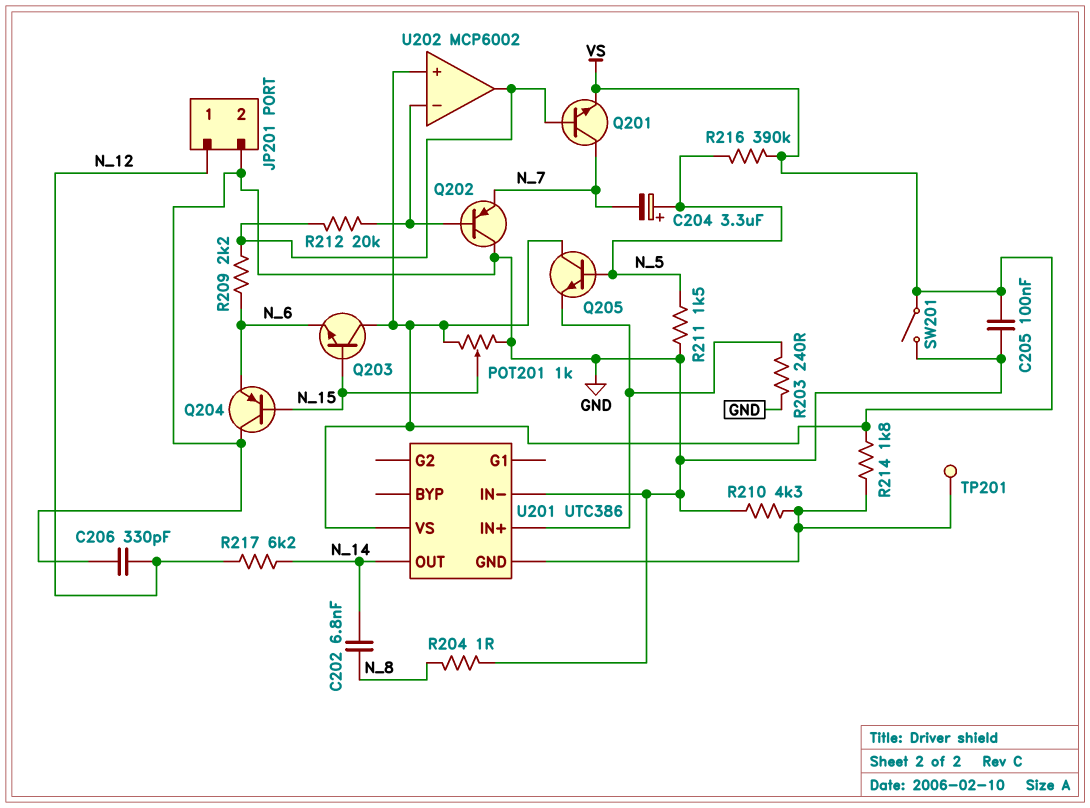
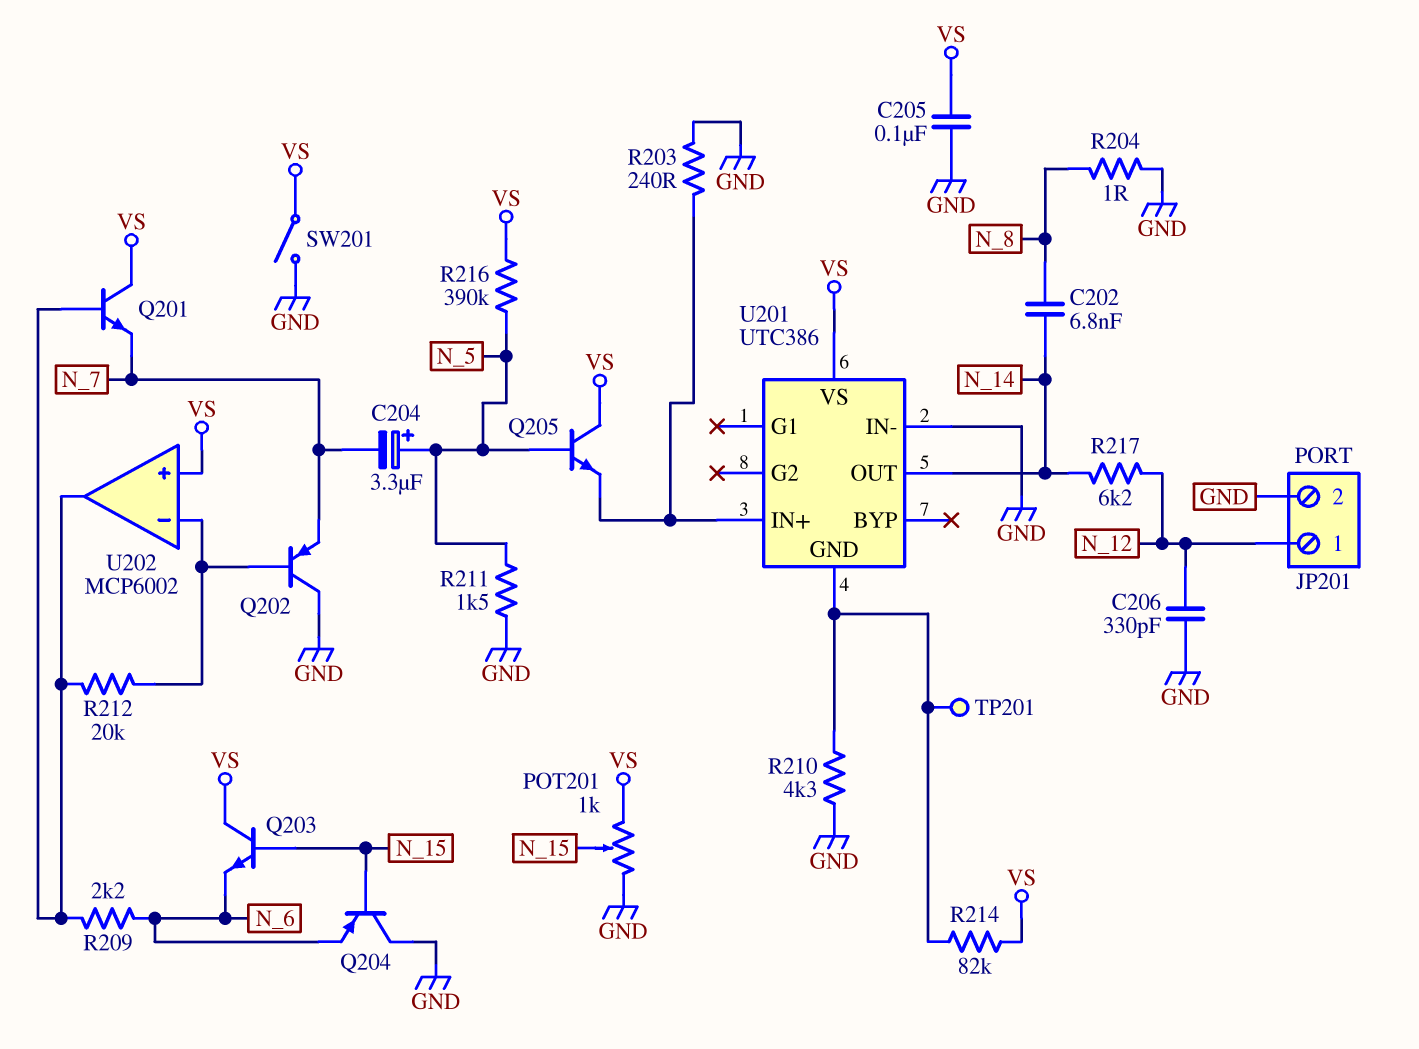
Q201: NPN (B U202/out, C N_7, E VS) -> NPN (B U202/out, C VS, E N_7)
R214: 1.8k (U201/GND, VS) -> 82k (U201/GND, VS)

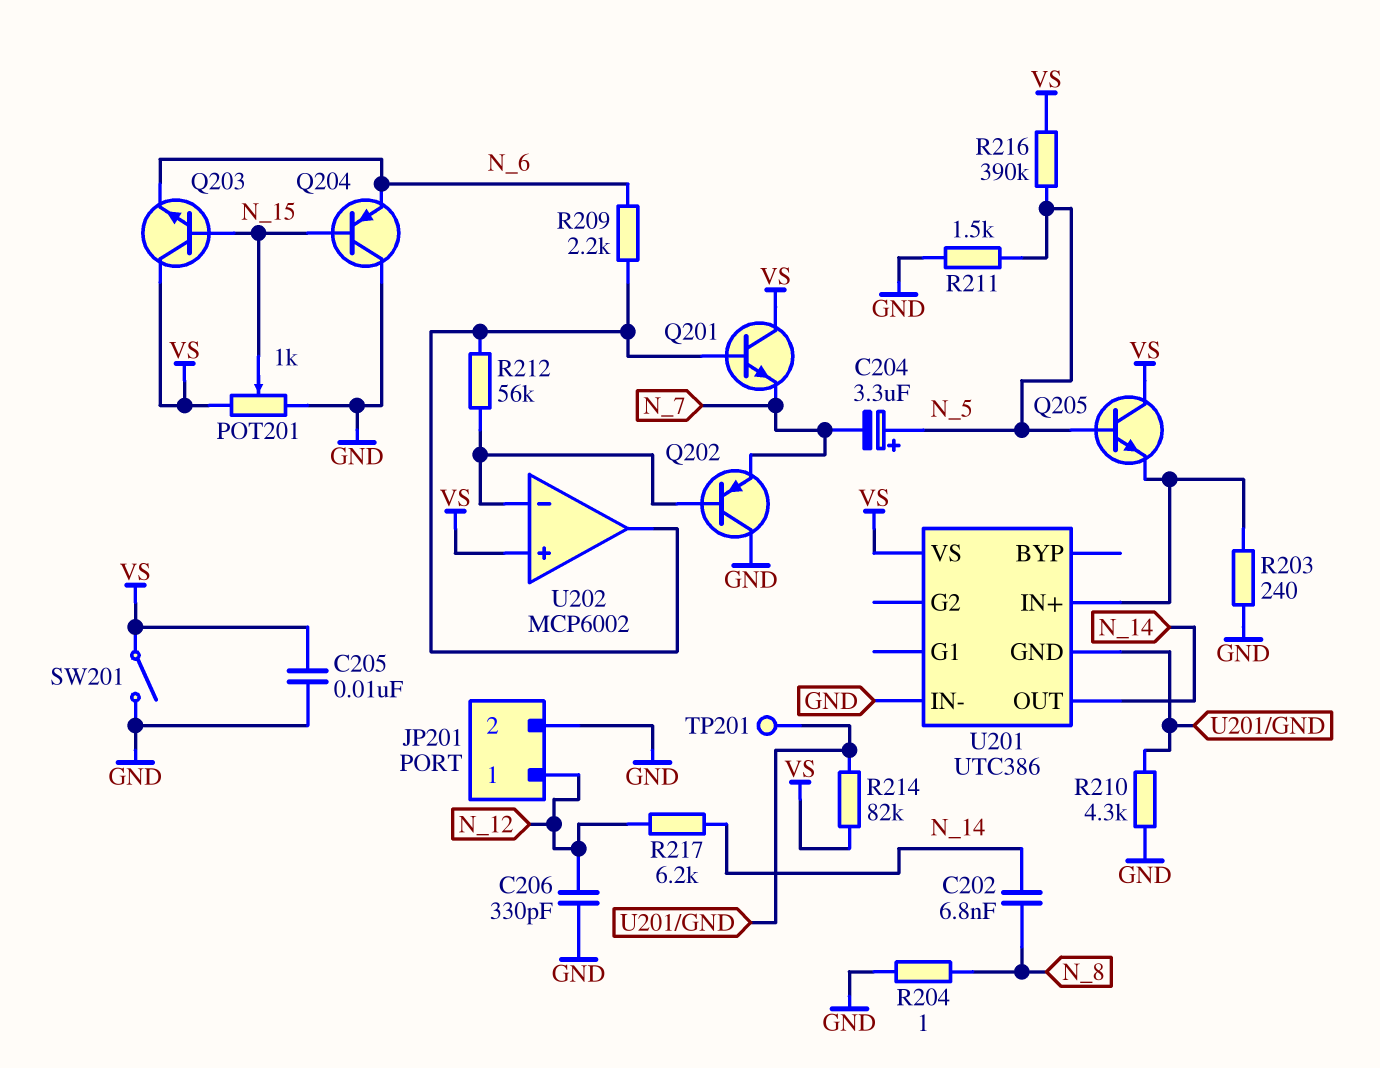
C205: 100nF (GND, VS) -> 10nF (GND, VS)
R212: 20k (U202/in-, U202/out) -> 56k (U202/in-, U202/out)

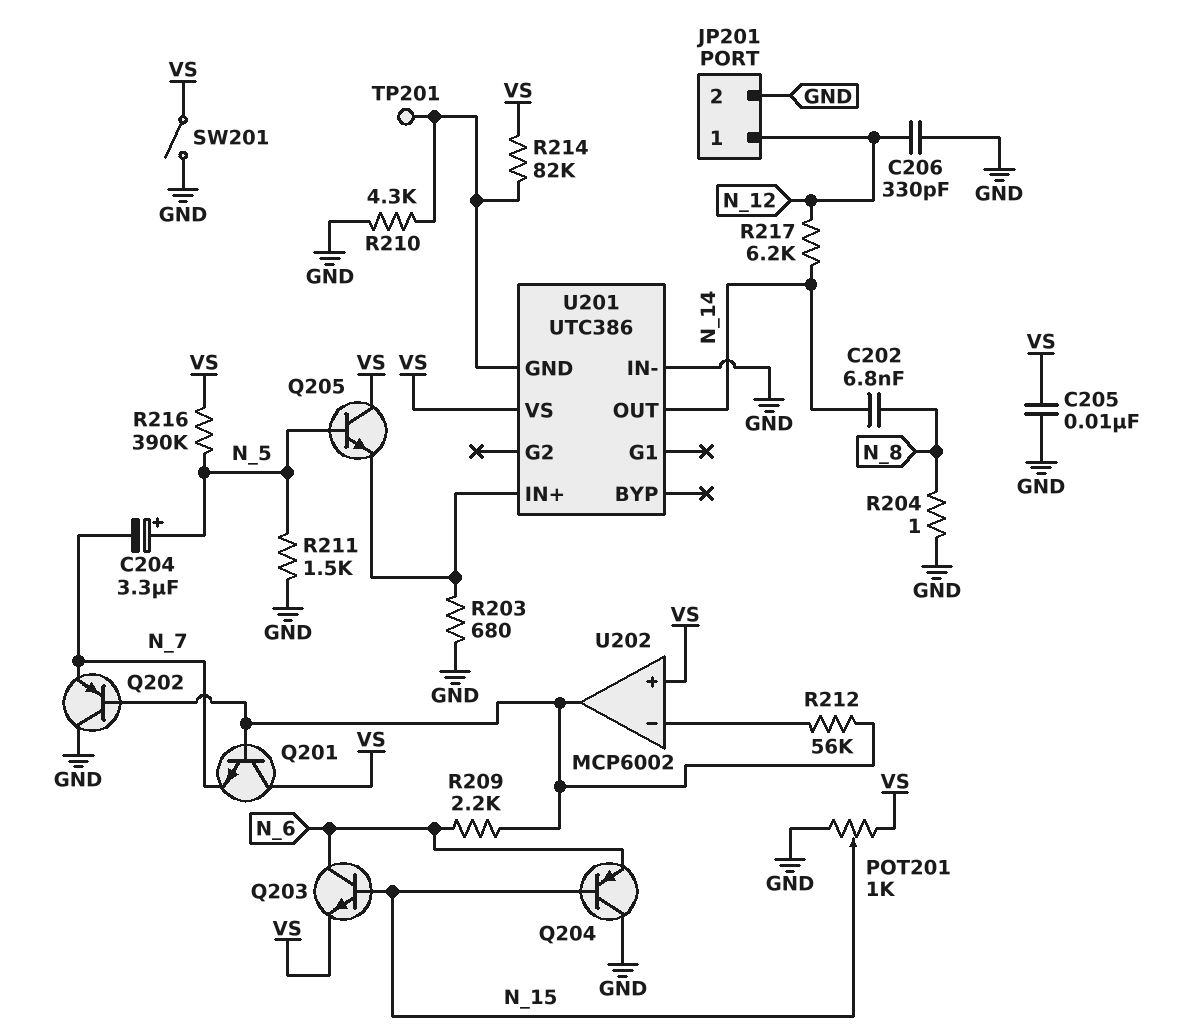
Q202: PNP (B U202/in-, C GND, E N_7) -> PNP (B U202/out, C GND, E N_7)
Q203: NPN (B N_15, C VS, E N_6) -> NPN (B N_15, C N_6, E VS)
R203: 240 (GND, U201/IN+) -> 680 (GND, U201/IN+)

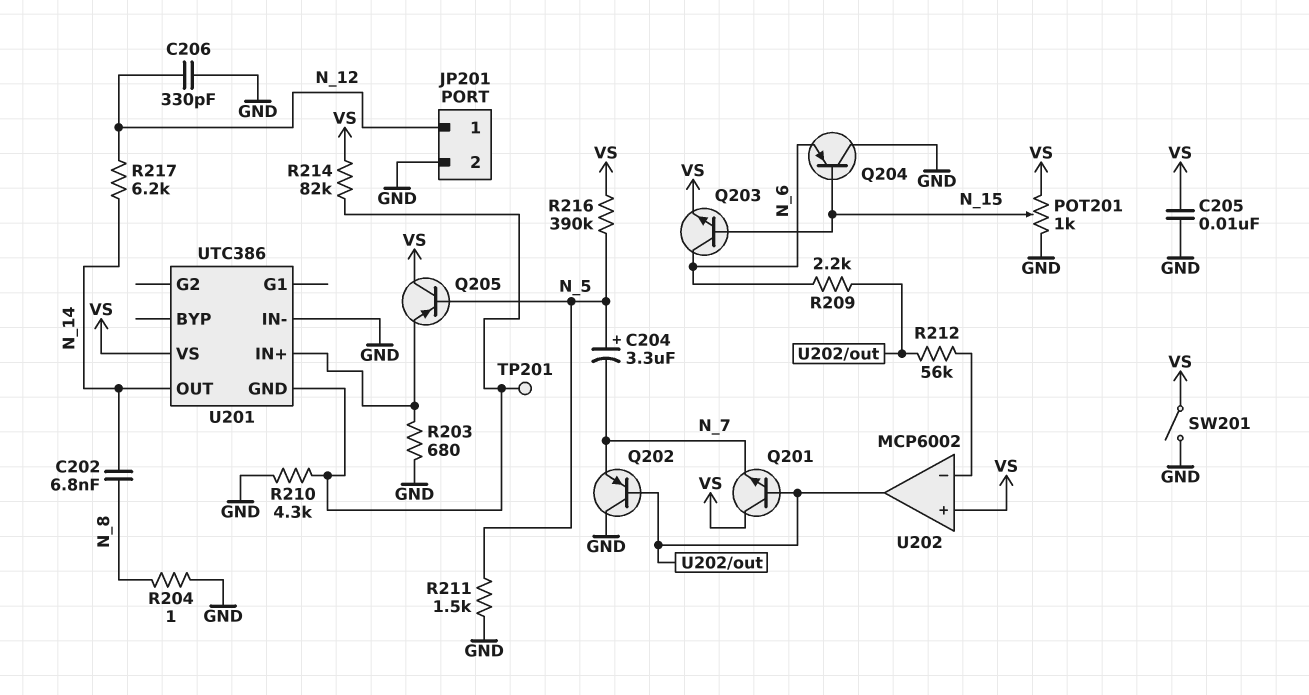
Q205: NPN (B N_5, C VS, E U201/IN+) -> PNP (B N_5, C VS, E U201/IN+)

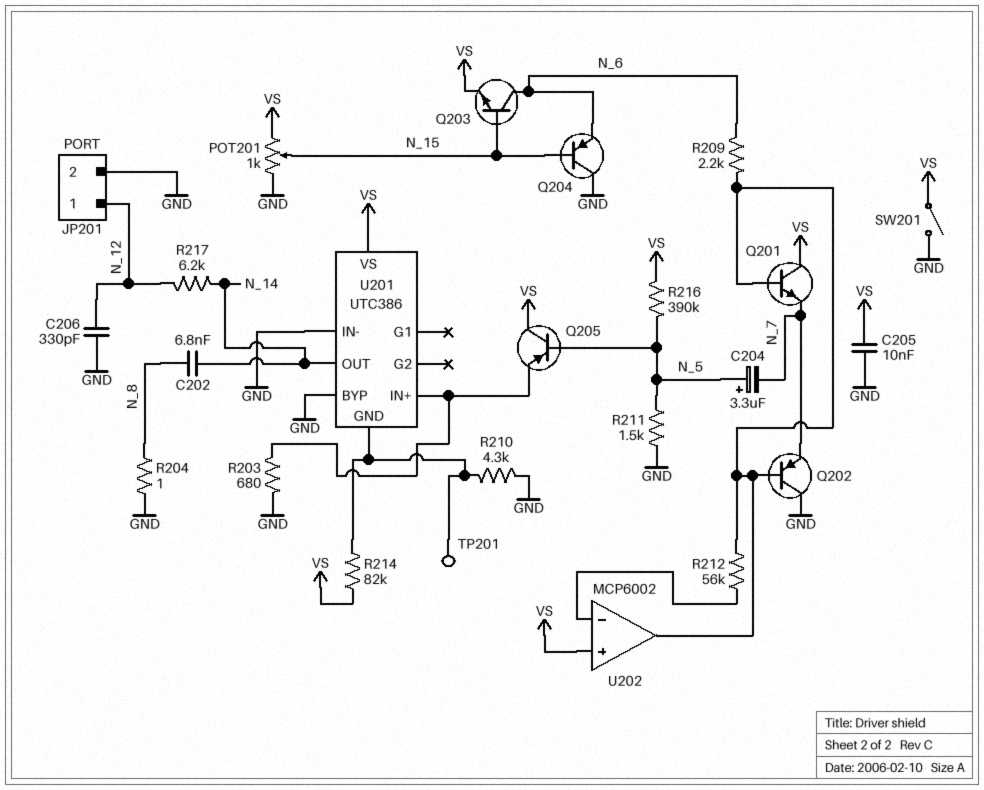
U201 pin BYP: none -> GND

